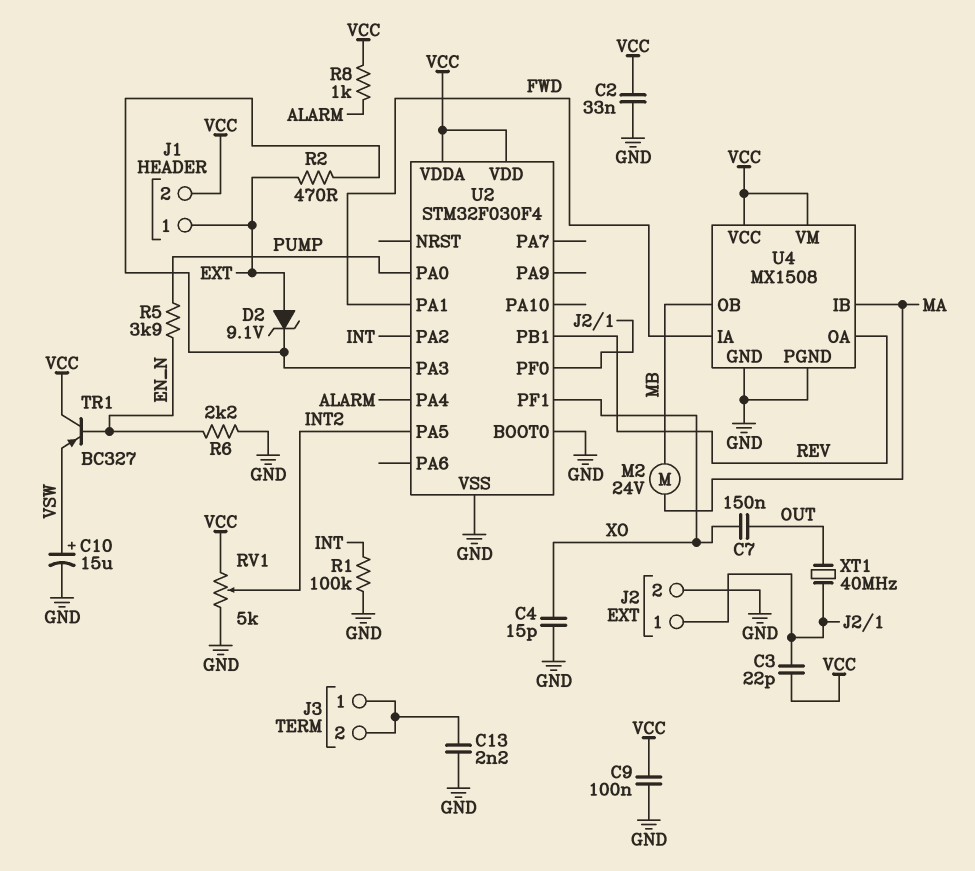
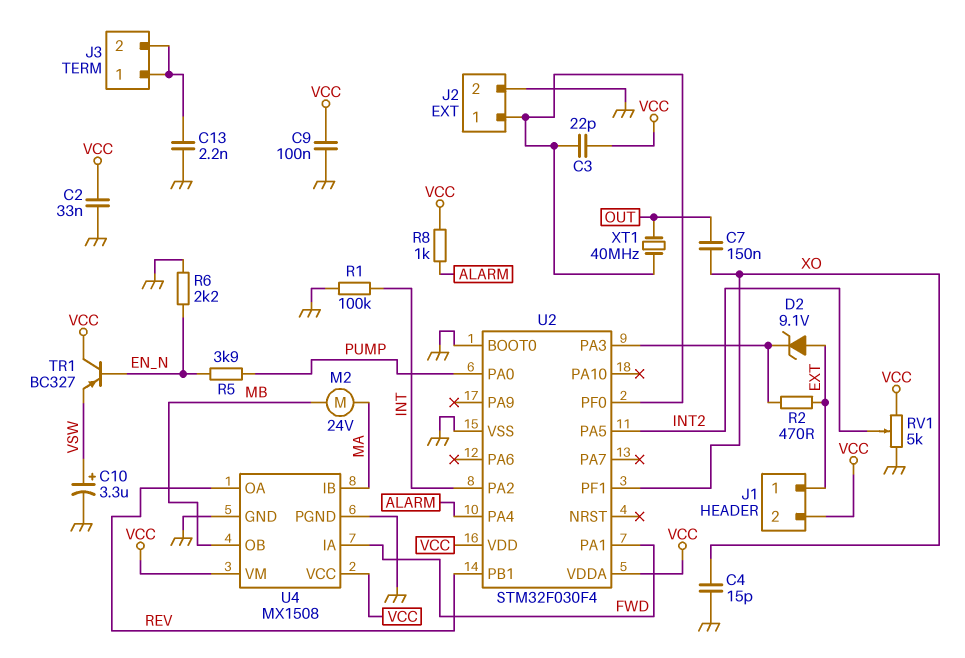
C10: 15uF (plus VSW, minus GND) -> 3.3uF (plus VSW, minus GND)

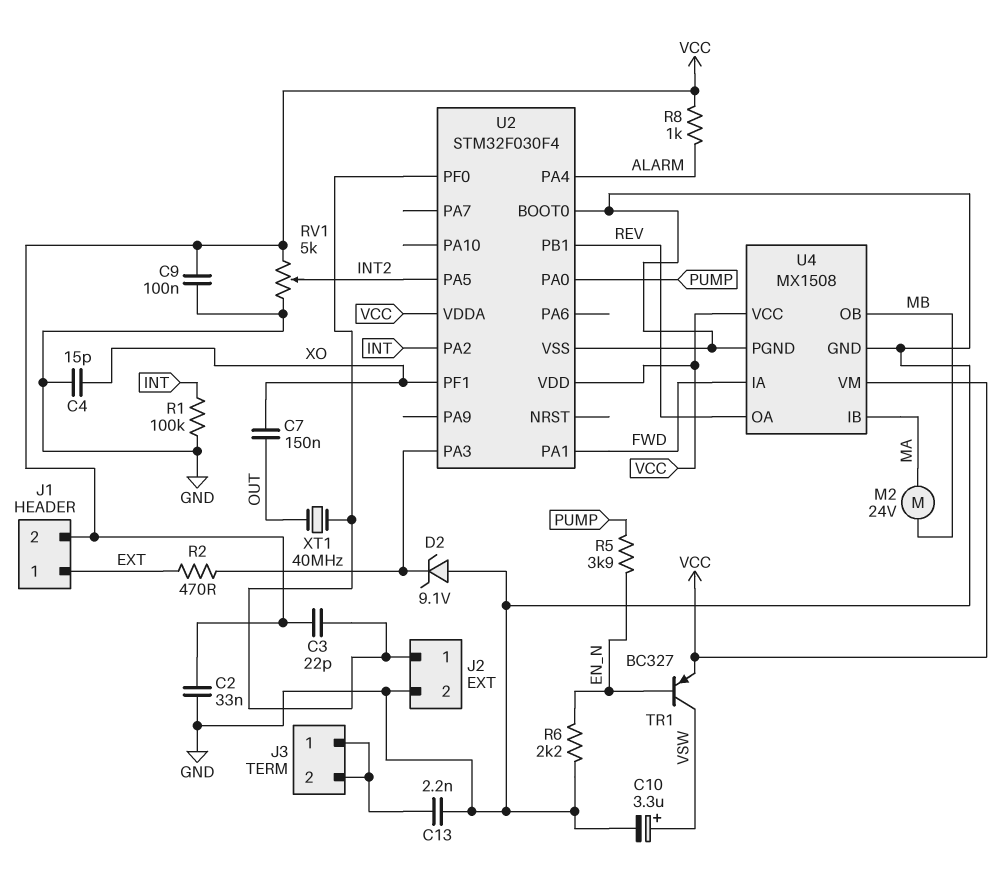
D2: zener 9.1V (A EXT, K U2/PA3) -> zener 9.1V (A GND, K U2/PA3)
TR1: PNP BC327 (B EN_N, C VCC, E VSW) -> PNP BC327 (B EN_N, C VSW, E VCC)

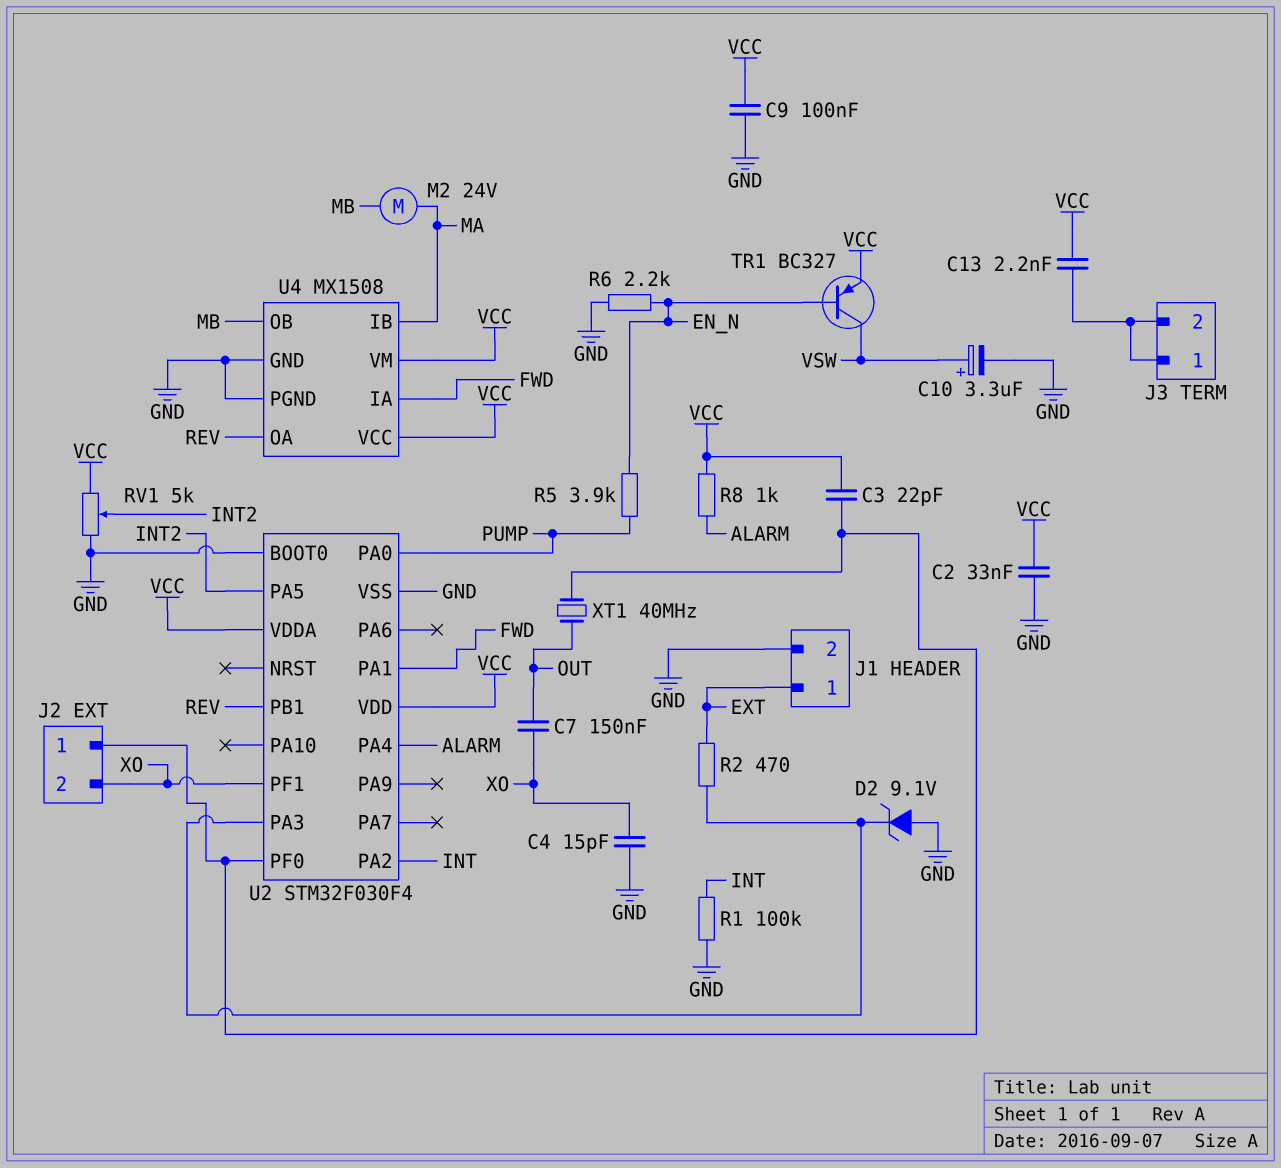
C13: 2.2nF (GND, J3/1) -> 2.2nF (J3/1, VCC)
J1 pin 2: VCC -> GND
J2 pin 2: GND -> XO

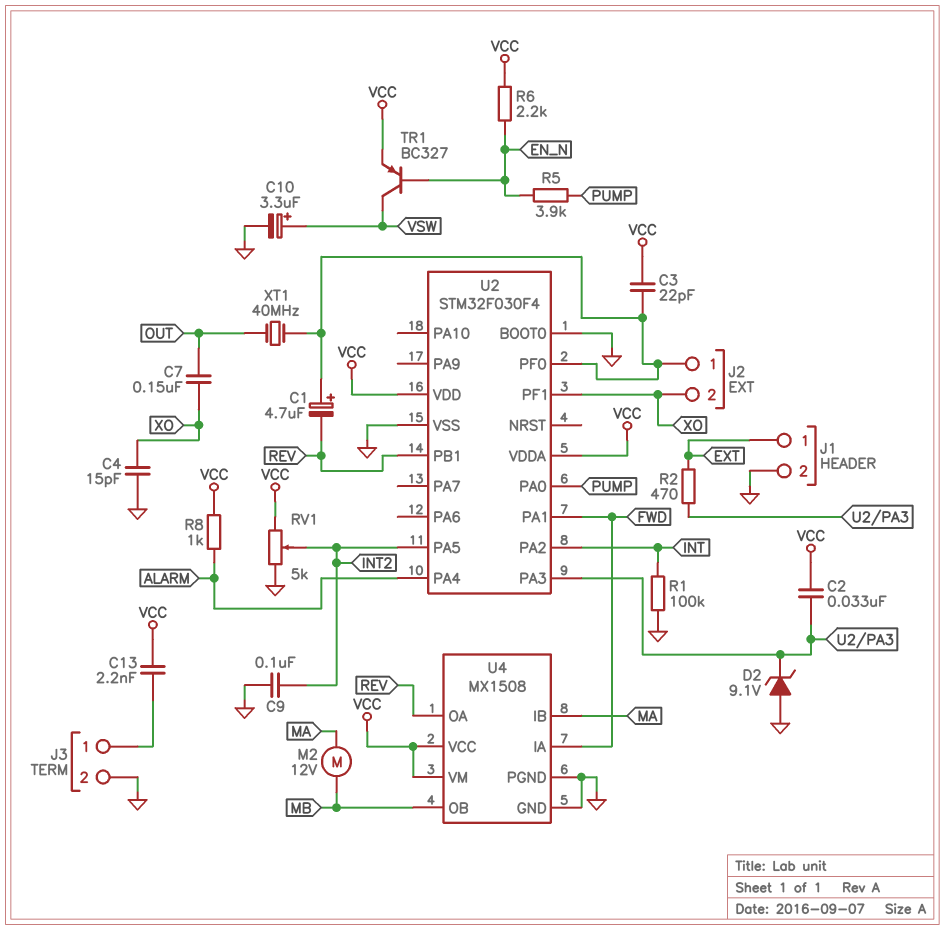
C1: none -> 4.7uF (plus J2/1, minus REV)
C2: 33nF (GND, VCC) -> 33nF (U2/PA3, VCC)
C9: 100nF (GND, VCC) -> 100nF (GND, INT2)
J3 pin 2: J3/1 -> GND
M2: motor 24V (MA, MB) -> motor 12V (MA, MB)
R6: 2.2k (EN_N, GND) -> 2.2k (EN_N, VCC)

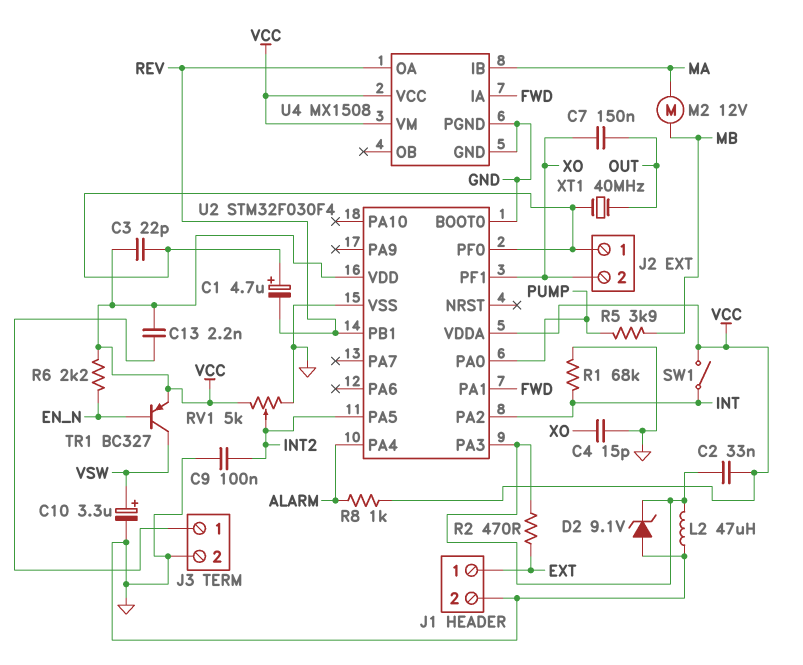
L2: none -> 47uH (GND, U2/PA3)
R1: 100k (GND, INT) -> 68k (GND, INT)
R5: 3.9k (EN_N, PUMP) -> 3.9k (MB, PUMP)
SW1: none -> switch (INT, VCC)
U4 pin OB: MB -> none

